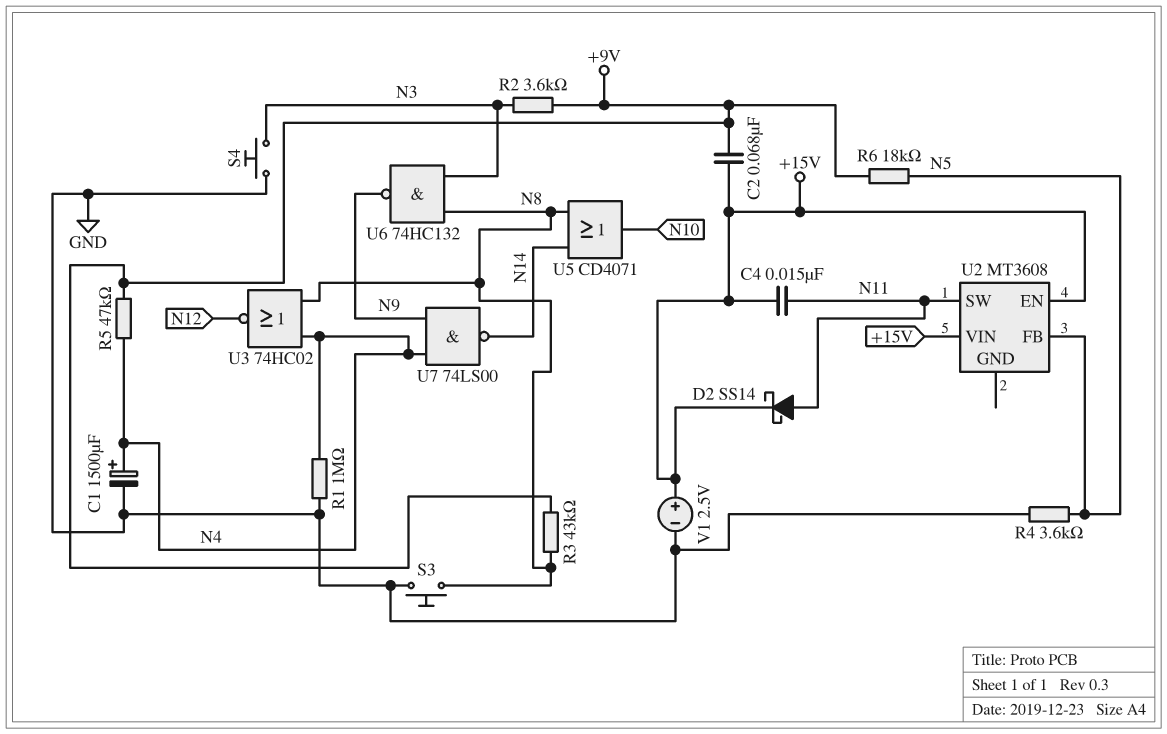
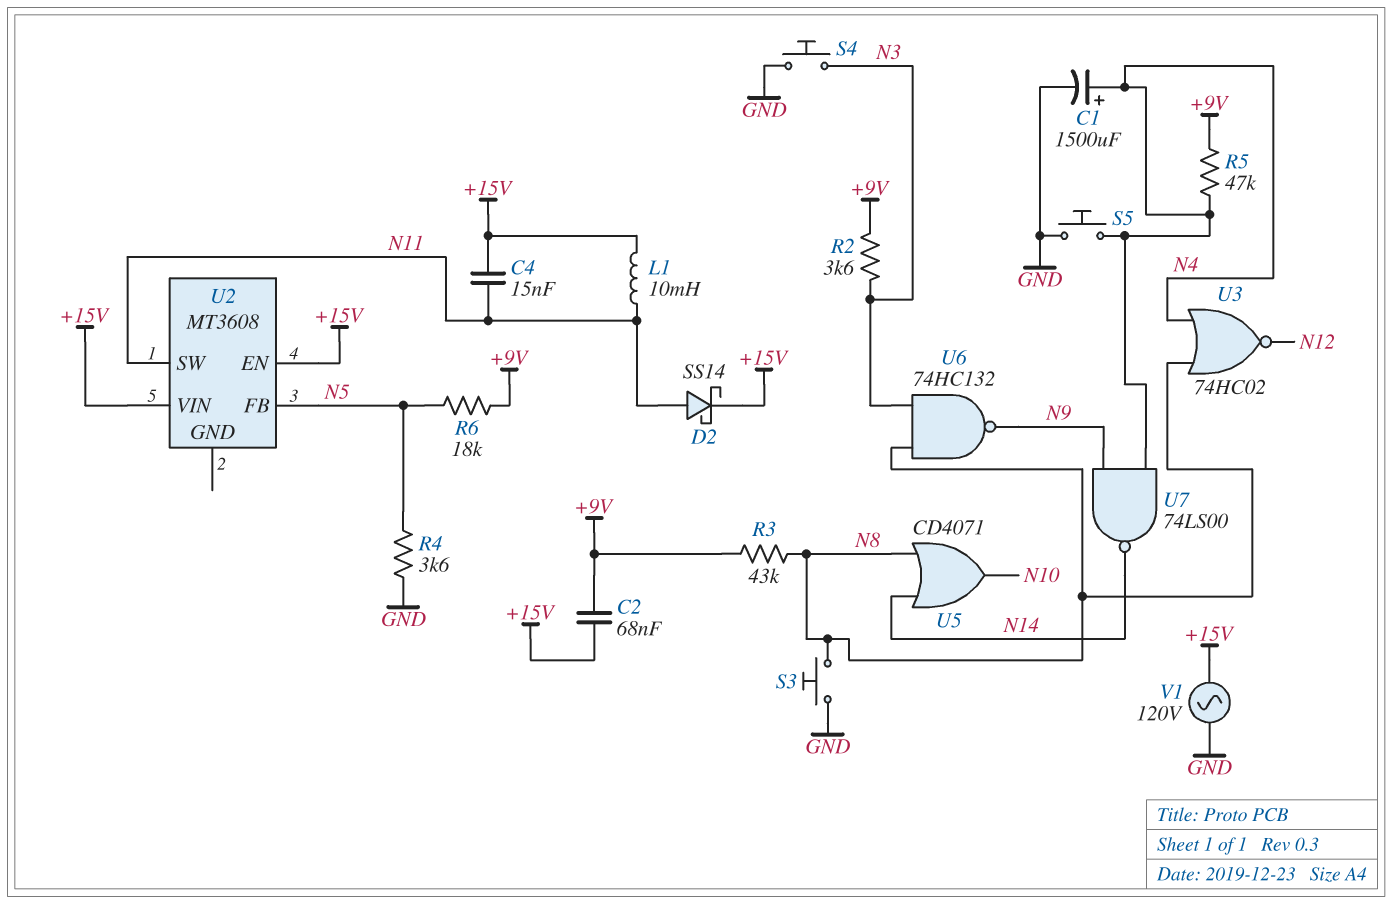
L1: none -> 10mH (+15V, N11)
R1: 1M (GND, N4) -> none
S5: none -> button (GND, N4)
V1: 2.5V (plus +15V, minus GND) -> AC 120V (+15V, GND)

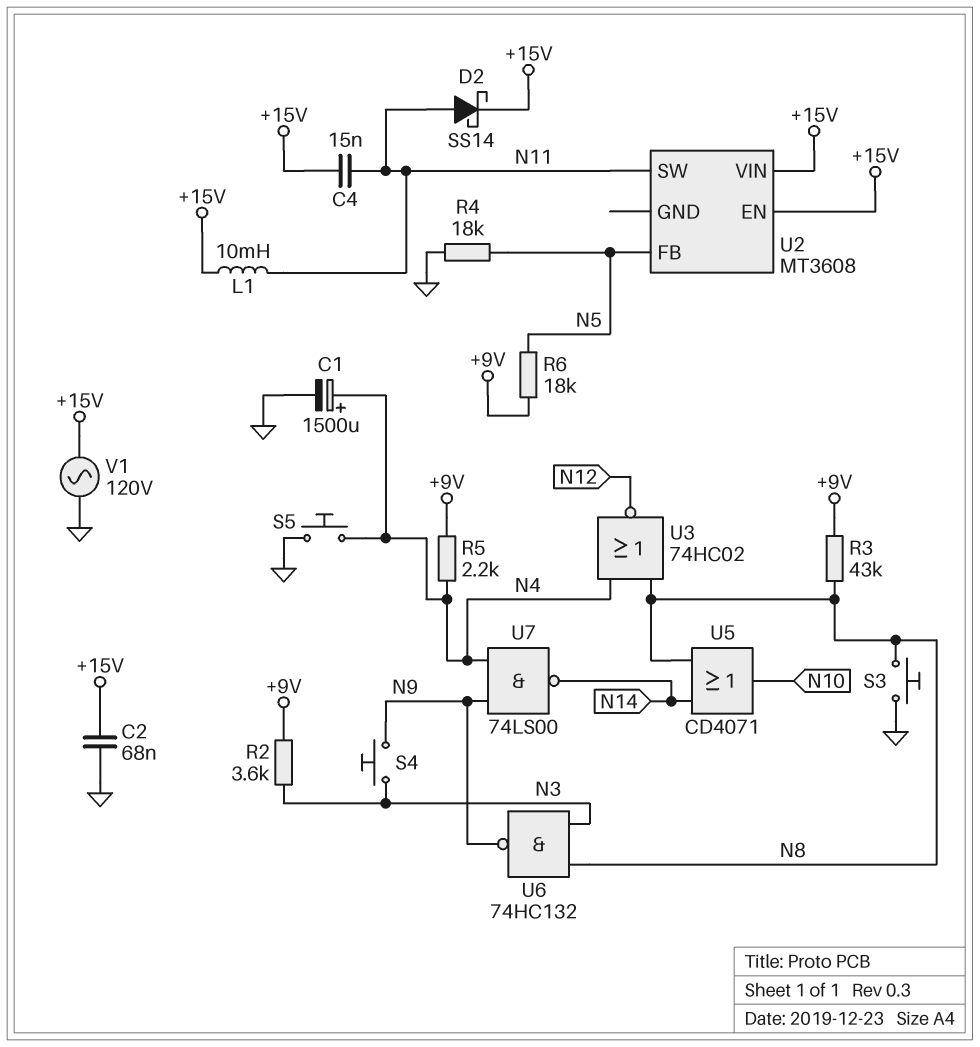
C2: 68nF (+9V, +15V) -> 68nF (+15V, GND)
R4: 3.6k (GND, N5) -> 18k (GND, N5)
R5: 47k (+9V, N4) -> 2.2k (+9V, N4)
S4: button (GND, N3) -> button (N3, N9)

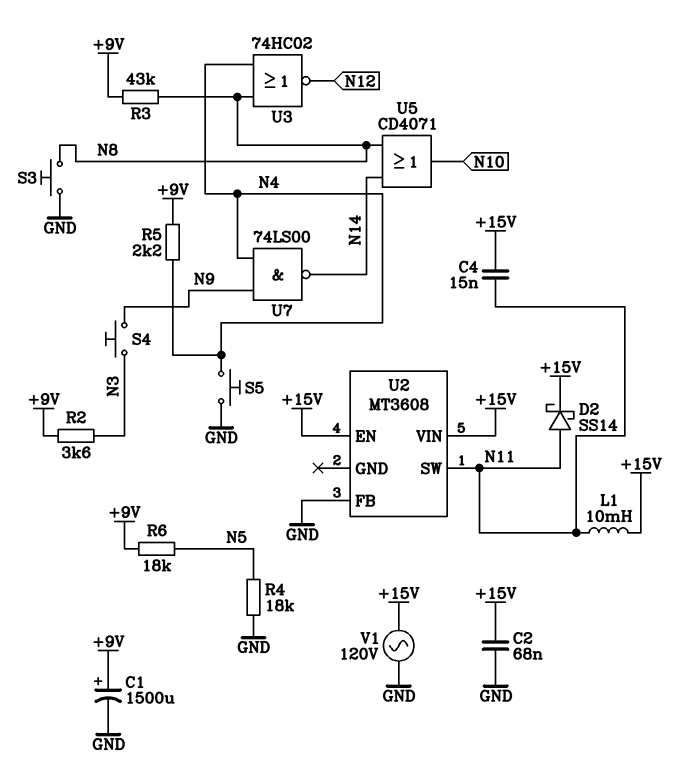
C1: 1500uF (plus N4, minus GND) -> 1500uF (plus +9V, minus GND)
U2 pin FB: N5 -> GND
U6: NAND 74HC132 (in N3, in N8, out N9) -> none

